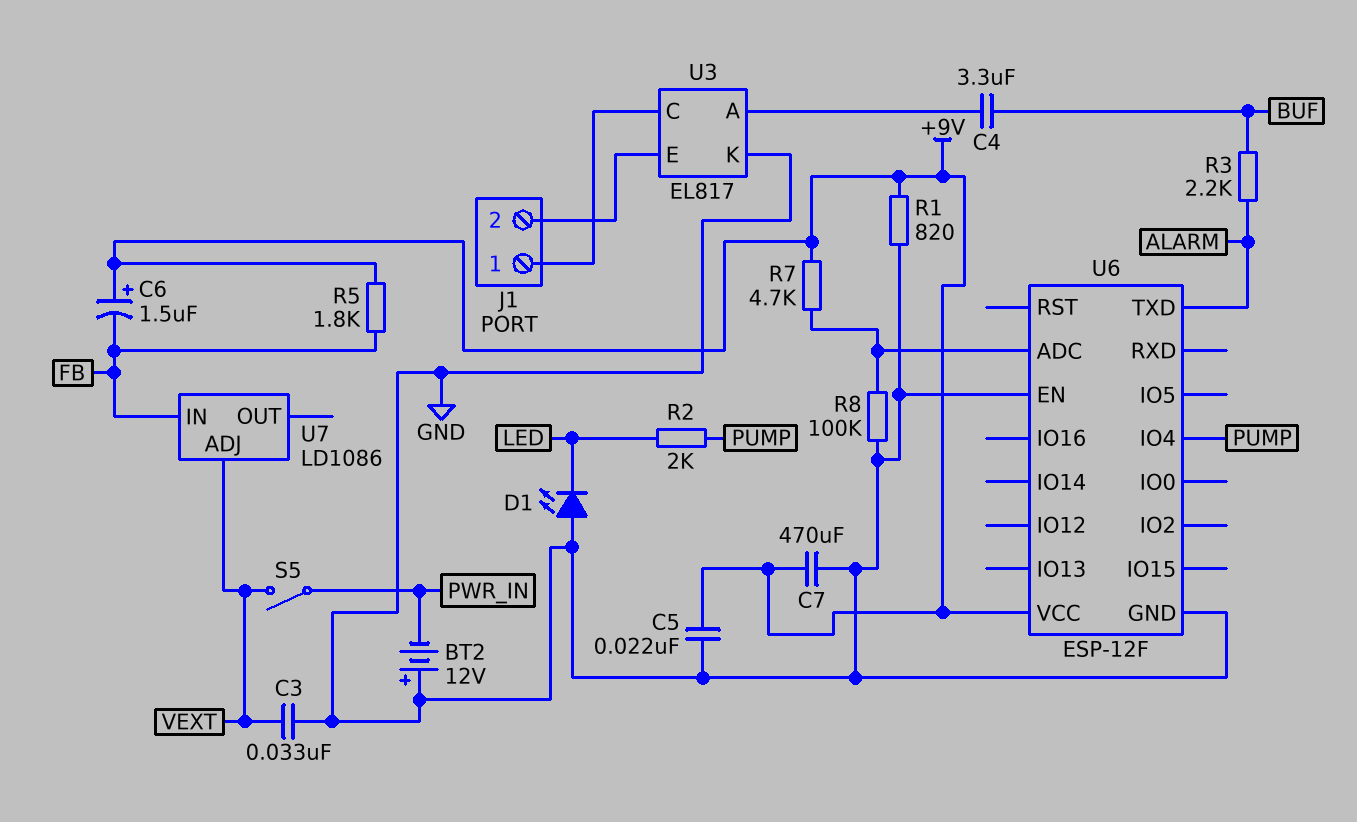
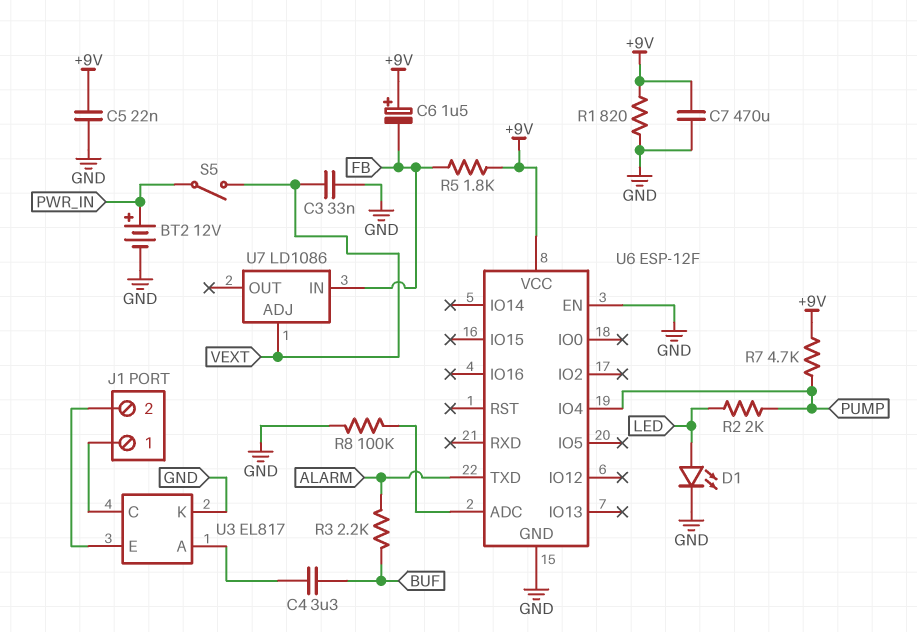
BT2: 12V (plus GND, minus PWR_IN) -> 12V (plus PWR_IN, minus GND)
D1: LED (A GND, K LED) -> LED (A LED, K GND)
R7: 4.7k (+9V, U6/ADC) -> 4.7k (+9V, PUMP)

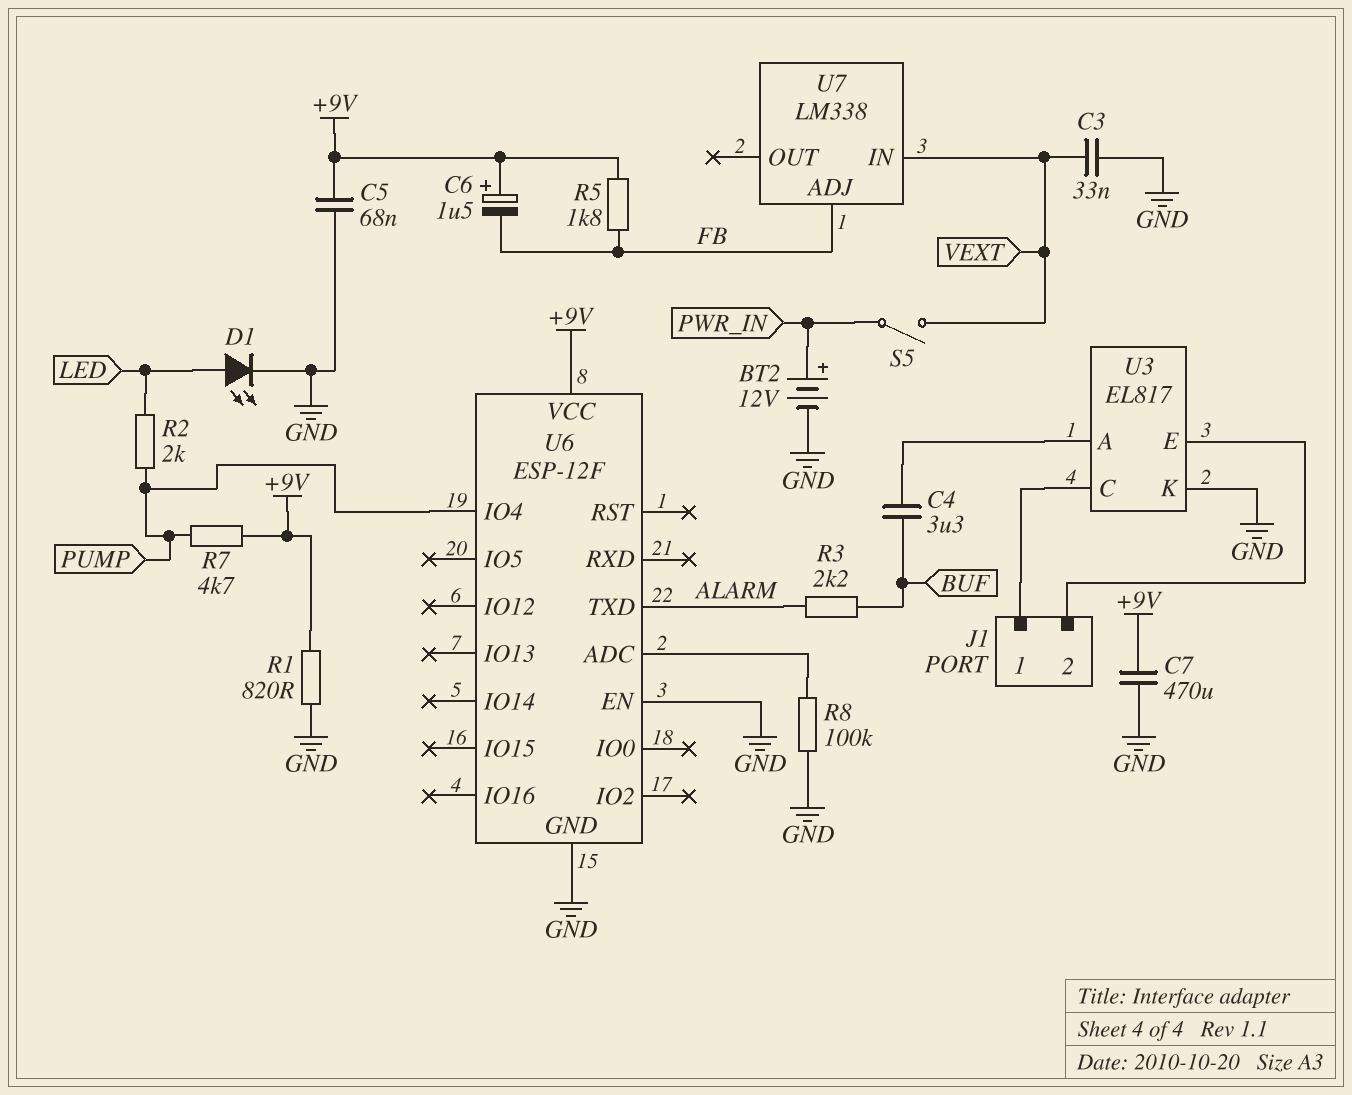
C5: 22nF (+9V, GND) -> 68nF (+9V, GND)
U7: LD1086 -> LM338
U7 pin ADJ: VEXT -> FB
U7 pin IN: FB -> VEXT

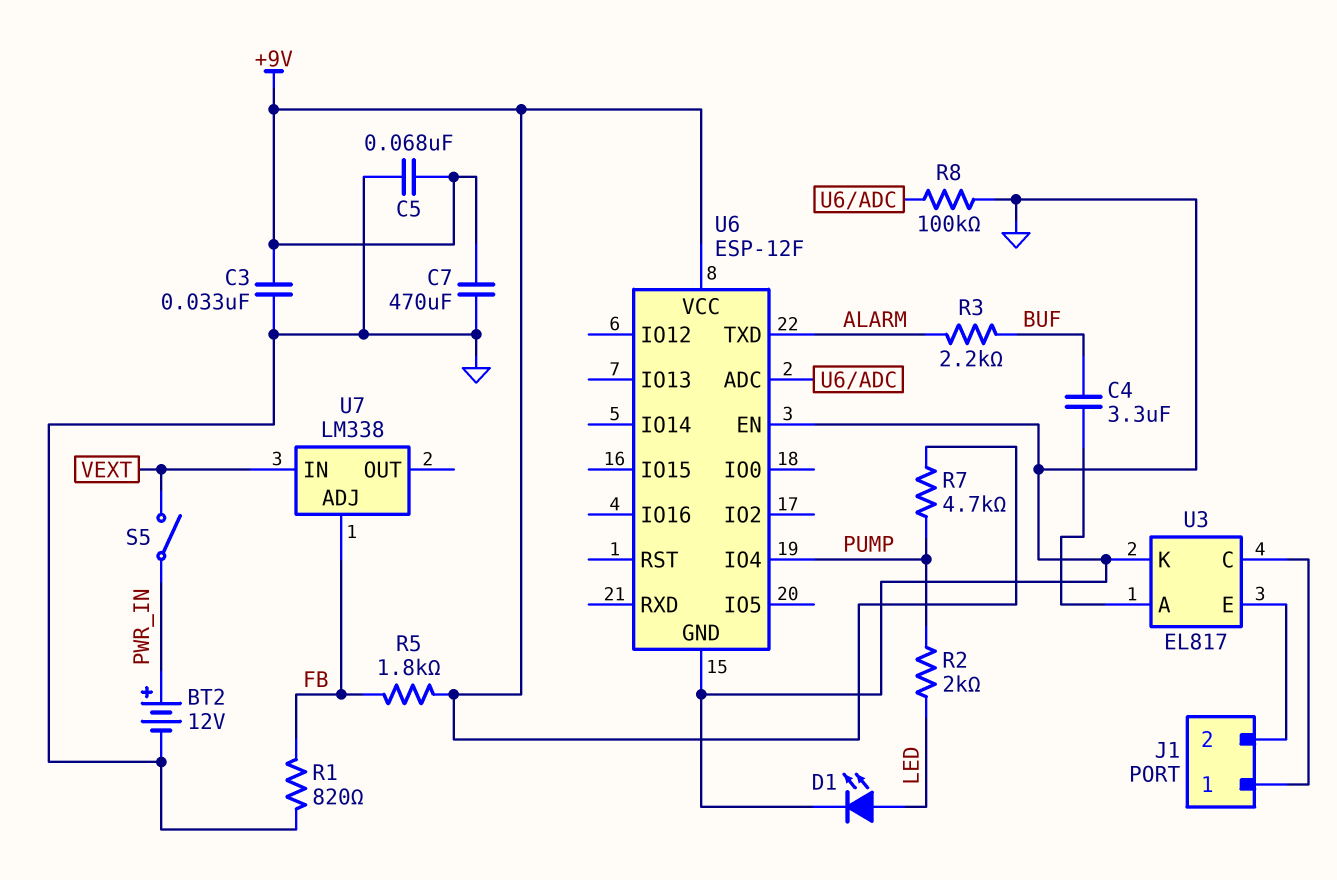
C3: 33nF (GND, VEXT) -> 33nF (+9V, GND)
C6: 1.5uF (plus +9V, minus FB) -> none
R1: 820 (+9V, GND) -> 820 (FB, GND)

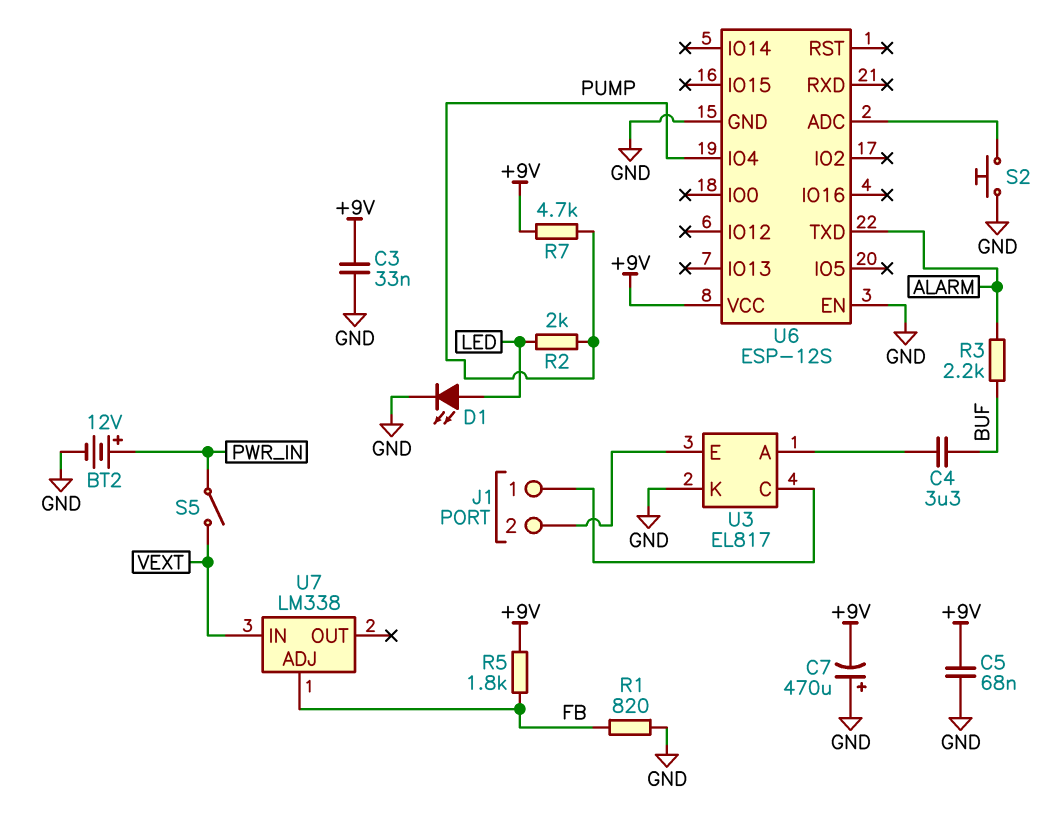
C7: 470uF (+9V, GND) -> 470uF (plus GND, minus +9V)
R8: 100k (GND, U6/ADC) -> none
S2: none -> button (GND, U6/ADC)
U6: ESP-12F -> ESP-12S

